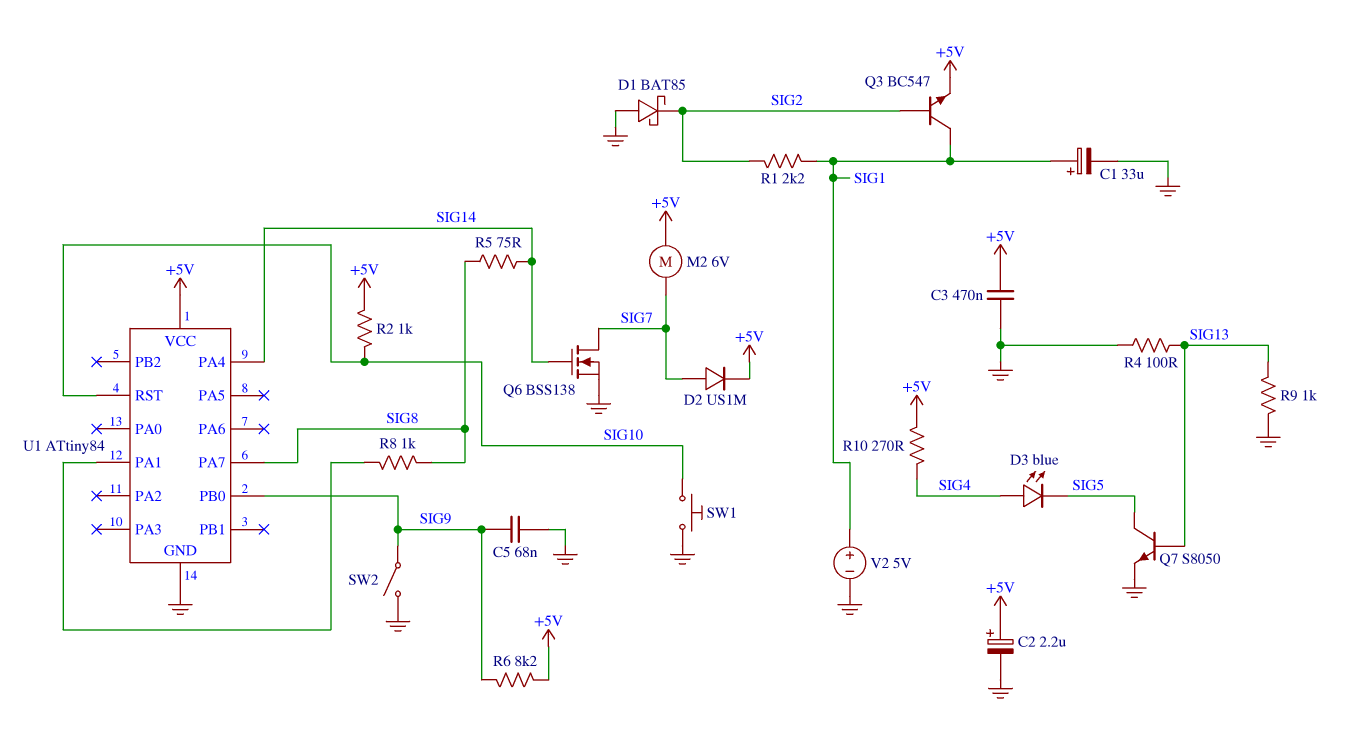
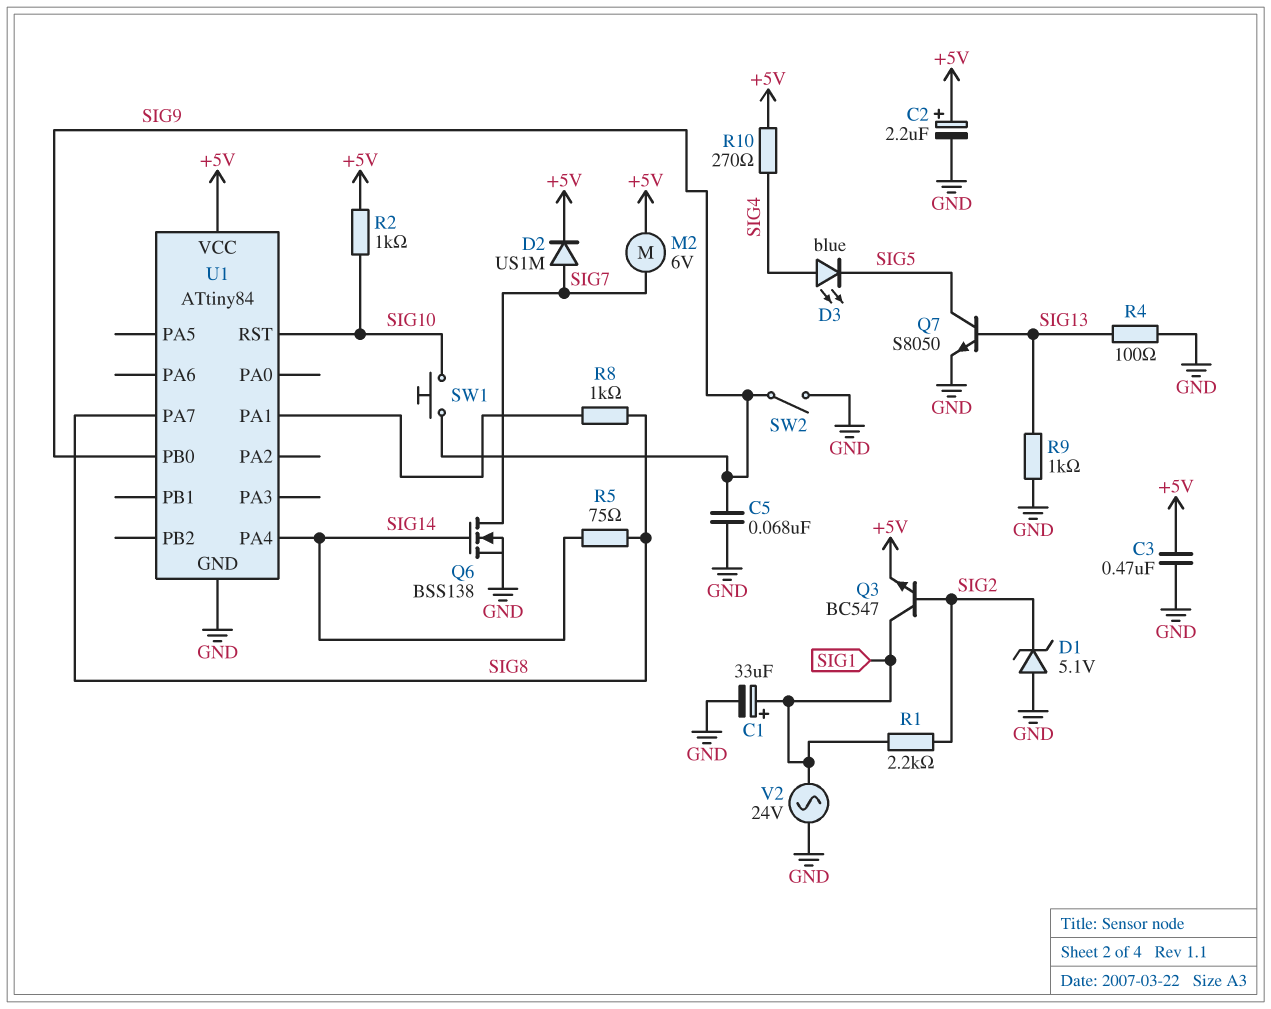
D1: schottky BAT85 (A GND, K SIG2) -> zener 5.1V (A GND, K SIG2)
R6: 8.2k (+5V, SIG9) -> none
SW1: button (GND, SIG10) -> button (SIG9, SIG10)
V2: 5V (plus SIG1, minus GND) -> AC 24V (GND, SIG1)

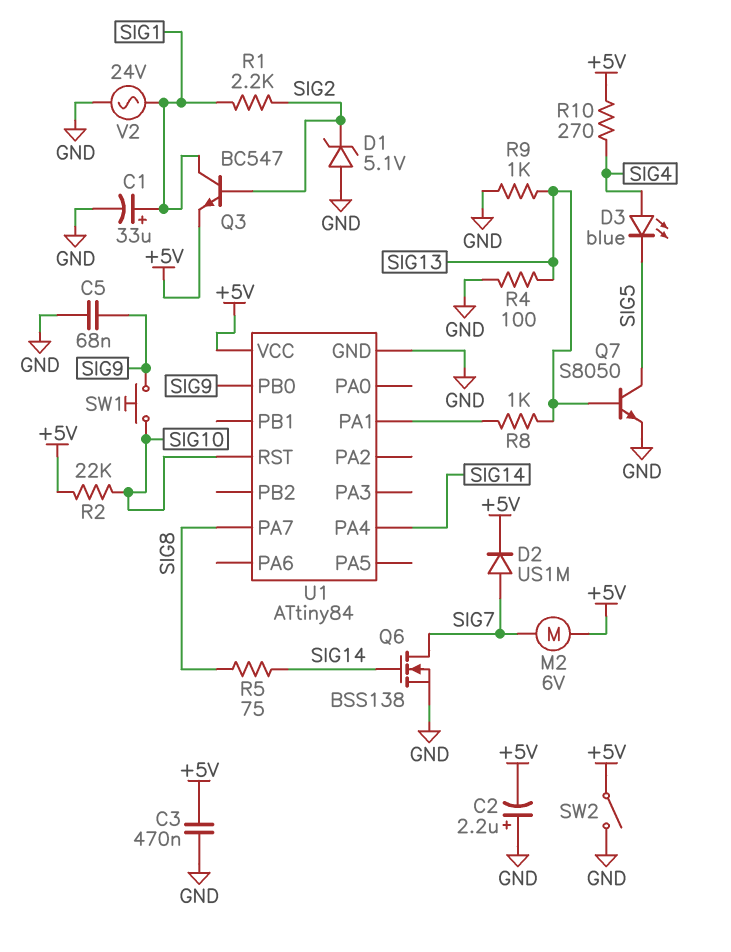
C2: 2.2uF (plus +5V, minus GND) -> 2.2uF (plus GND, minus +5V)
R2: 1k (+5V, SIG10) -> 22k (+5V, SIG10)
R8: 1k (SIG8, U1/PA1) -> 1k (SIG13, U1/PA1)
SW2: switch (GND, SIG9) -> switch (+5V, GND)

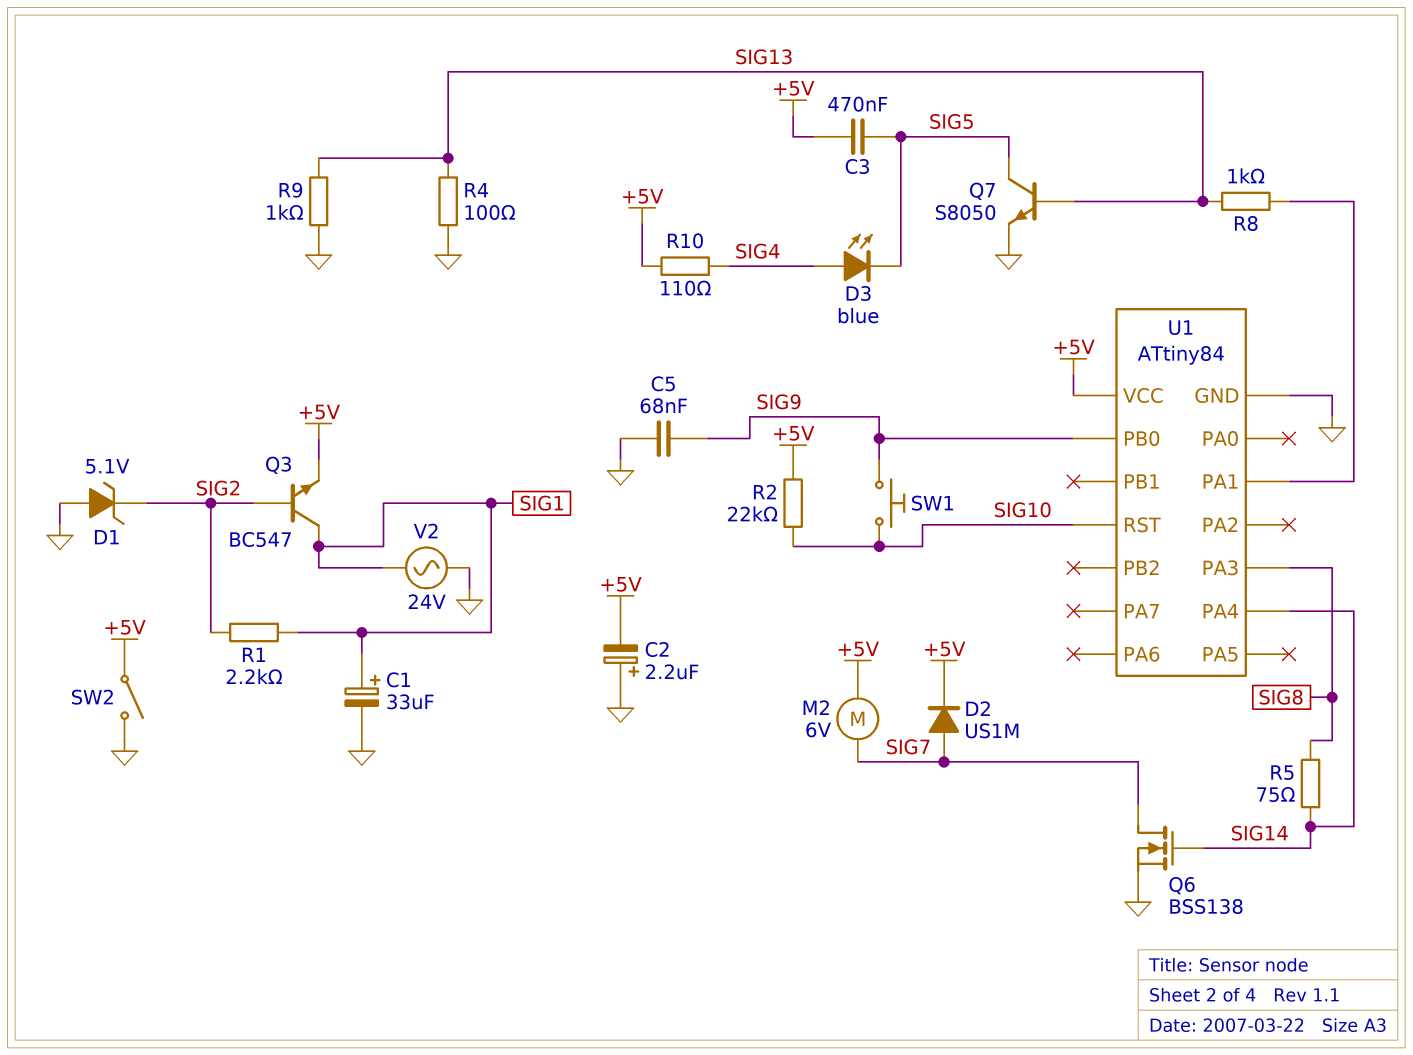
C3: 470nF (+5V, GND) -> 470nF (+5V, SIG5)
R10: 270 (+5V, SIG4) -> 110 (+5V, SIG4)
U1 pin PA3: none -> SIG8
U1 pin PA7: SIG8 -> none

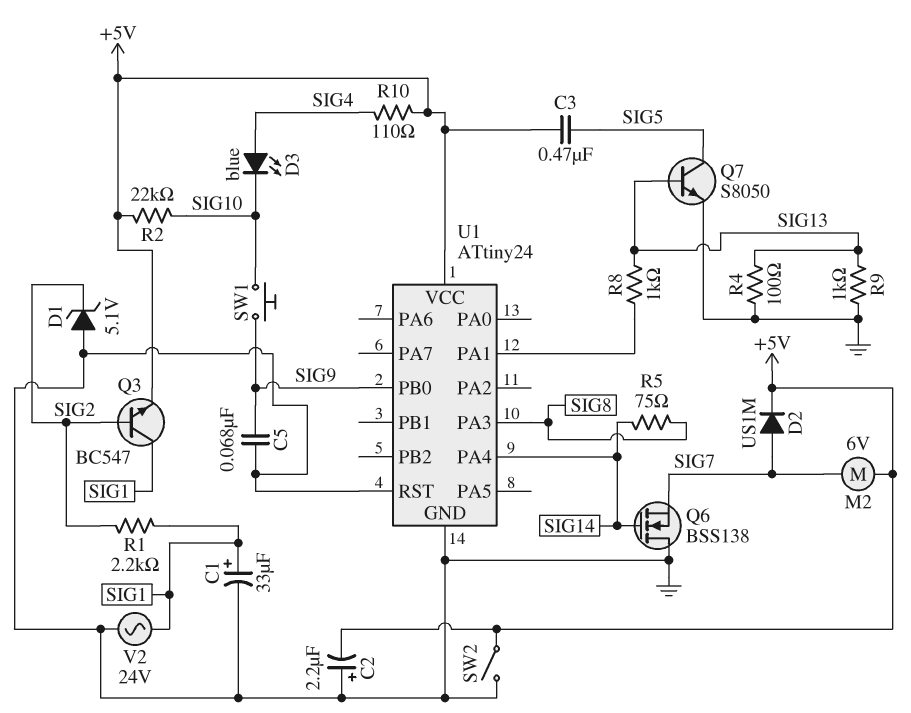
D3: LED blue (A SIG4, K SIG5) -> LED blue (A SIG4, K SIG10)
Q6: NMOS BSS138 (G SIG14, D SIG7, S GND) -> NMOS BSS138 (G SIG14, D GND, S SIG7)
U1: ATtiny84 -> ATtiny24
U1 pin RST: SIG10 -> GND

